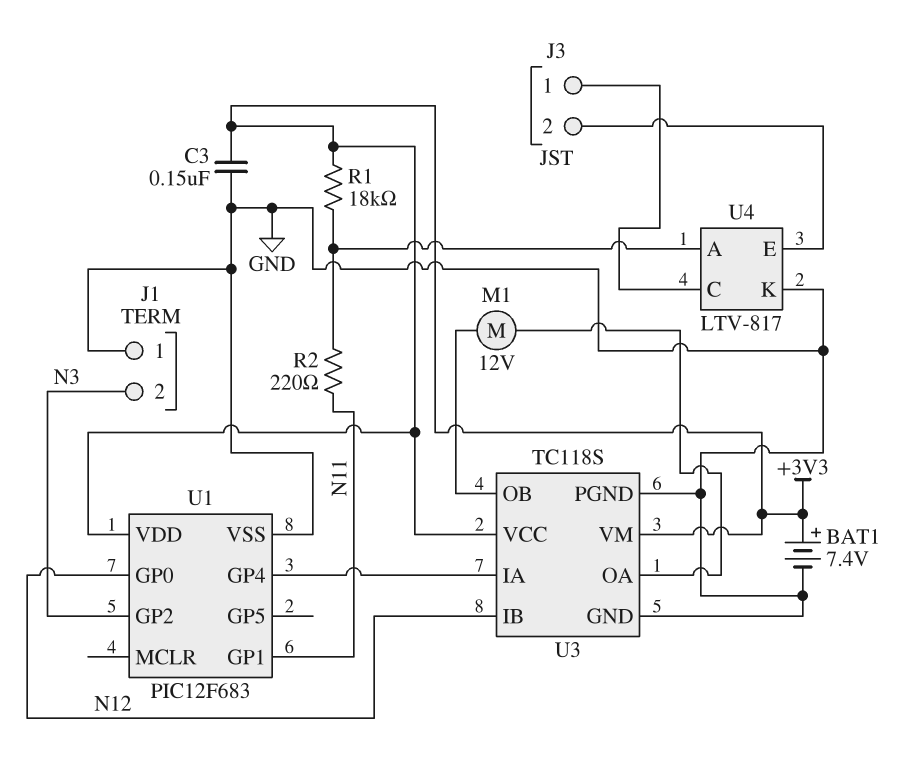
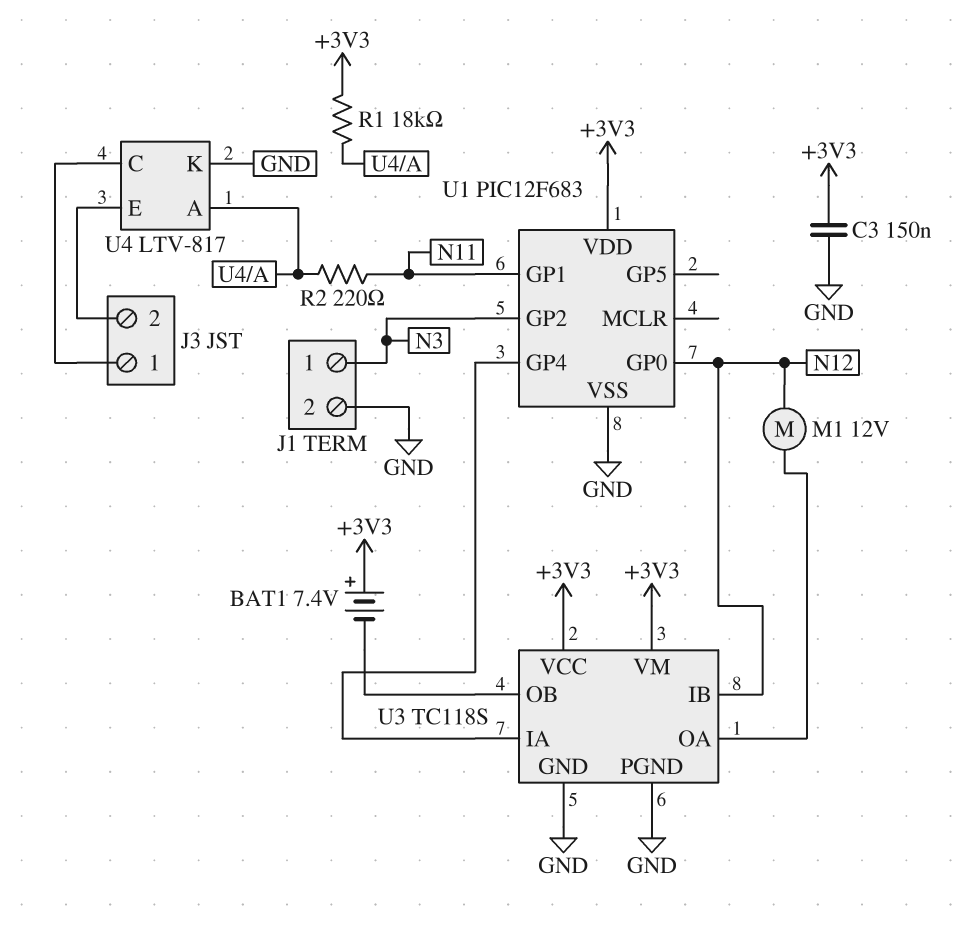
BAT1: 7.4V (plus +3V3, minus GND) -> 7.4V (plus +3V3, minus U3/OB)
J1 pin 1: GND -> N3
J1 pin 2: N3 -> GND
M1: motor 12V (U3/OA, U3/OB) -> motor 12V (N12, U3/OA)

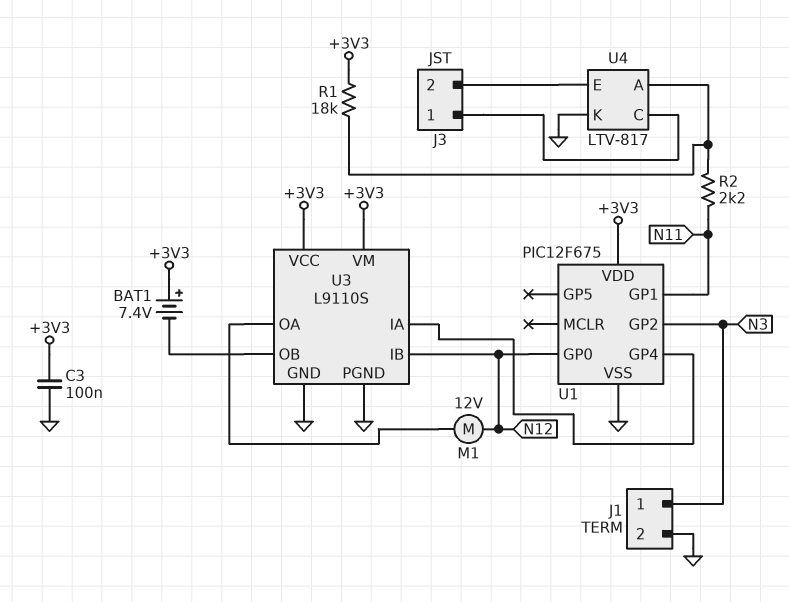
C3: 150nF (+3V3, GND) -> 100nF (+3V3, GND)
R2: 220 (N11, U4/A) -> 2.2k (N11, U4/A)
U1: PIC12F683 -> PIC12F675
U3: TC118S -> L9110S

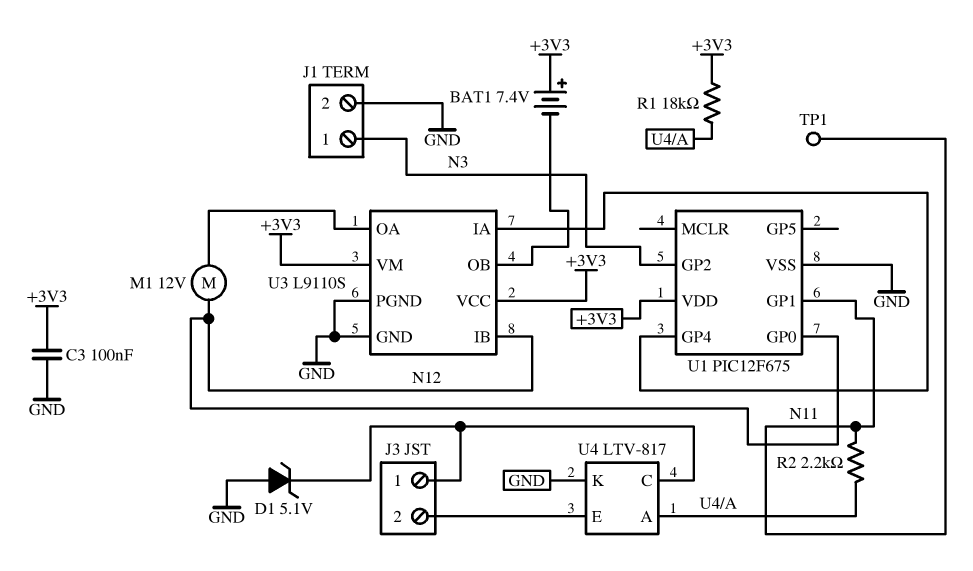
D1: none -> zener 5.1V (A GND, K J3/1)
TP1: none -> test point (N11)

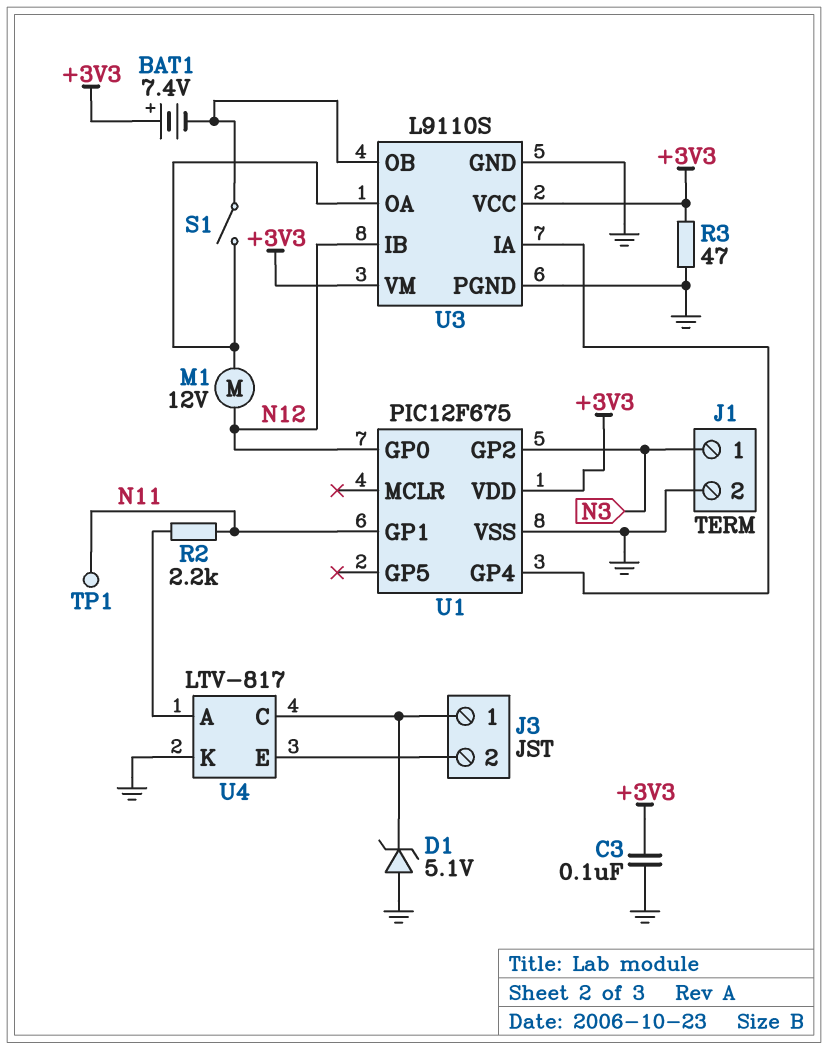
R1: 18k (+3V3, U4/A) -> none
R3: none -> 47 (+3V3, GND)
S1: none -> switch (U3/OA, U3/OB)

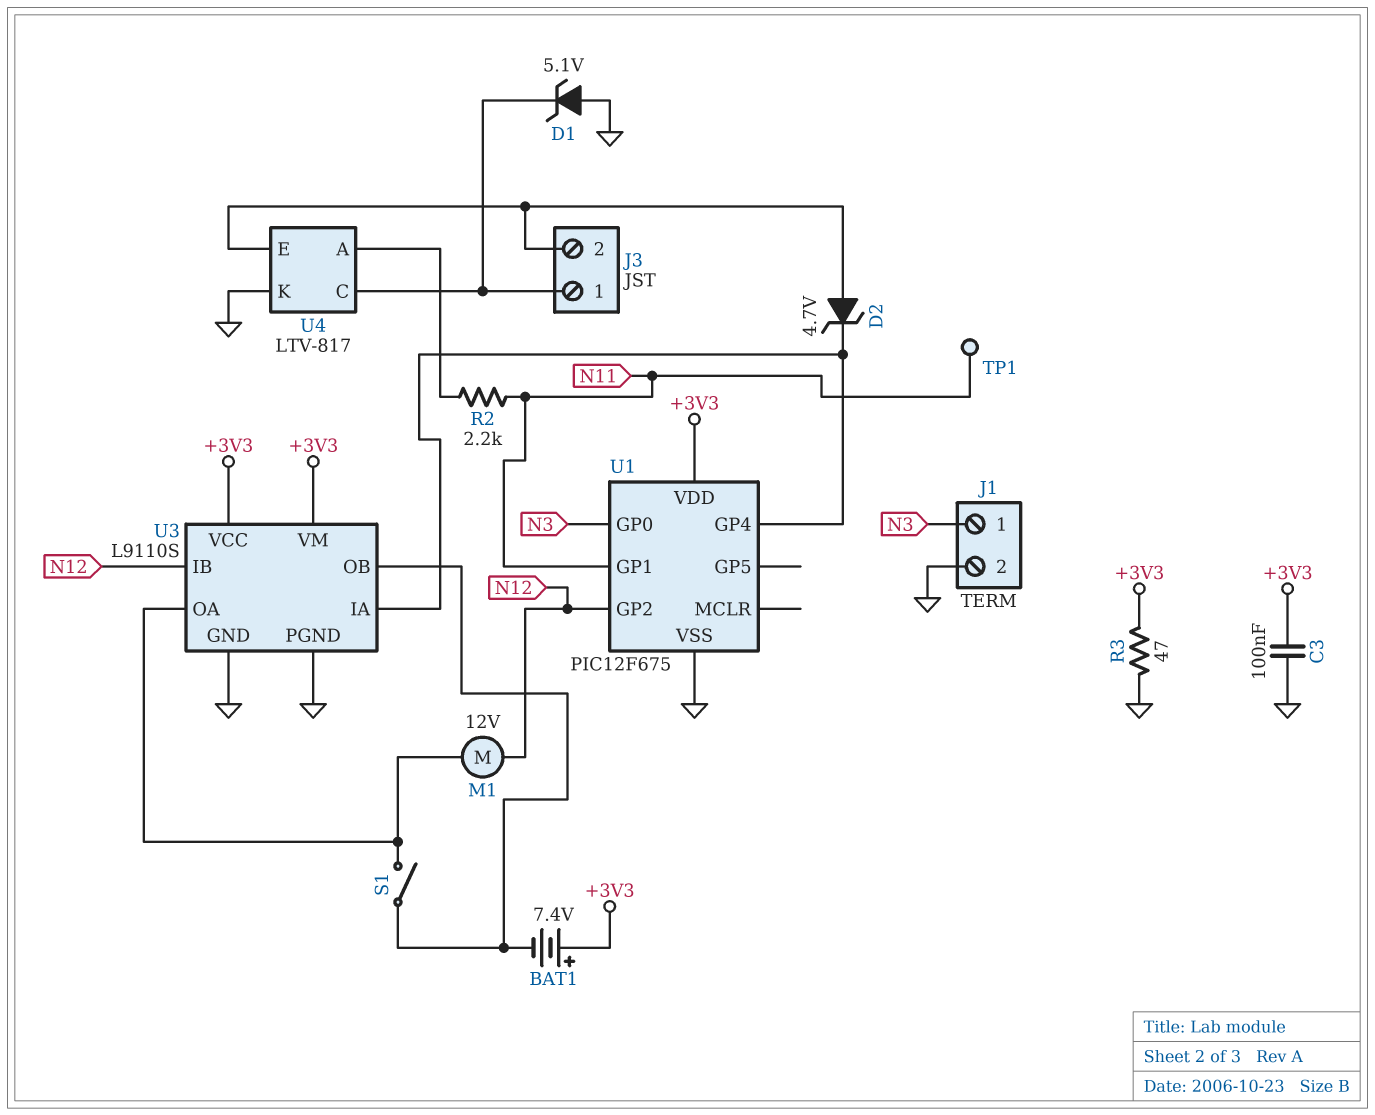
D2: none -> zener 4.7V (A J3/2, K U1/GP4)
U1 pin GP0: N12 -> N3
U1 pin GP2: N3 -> N12

